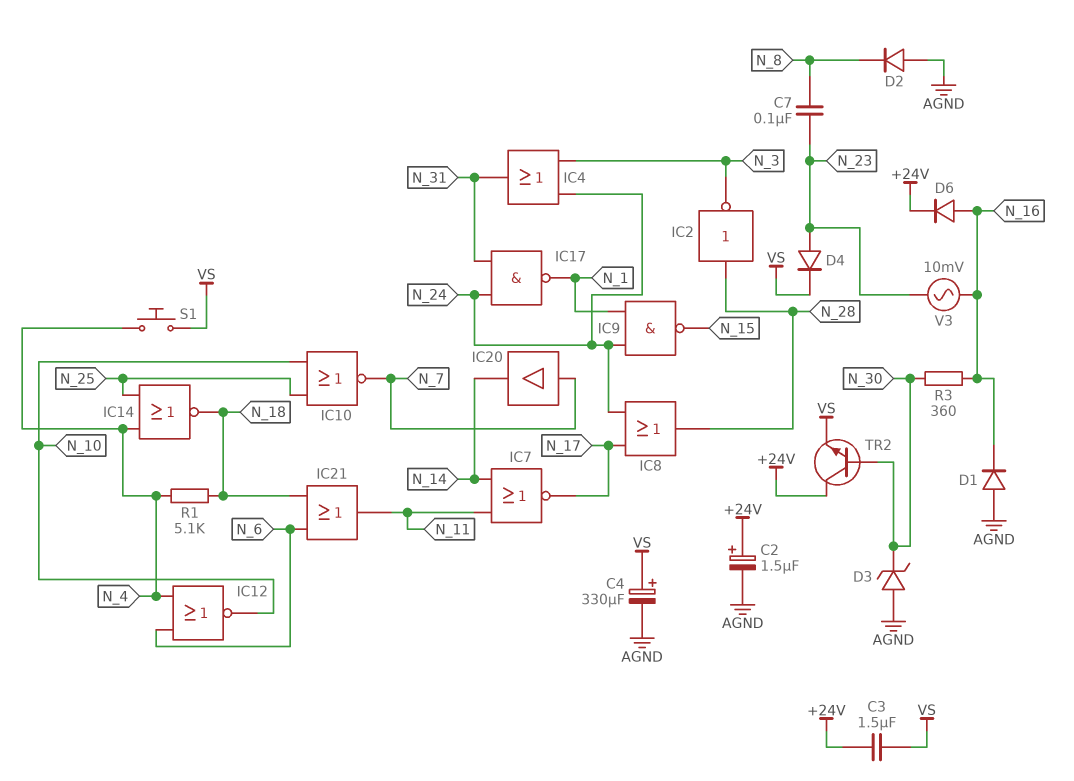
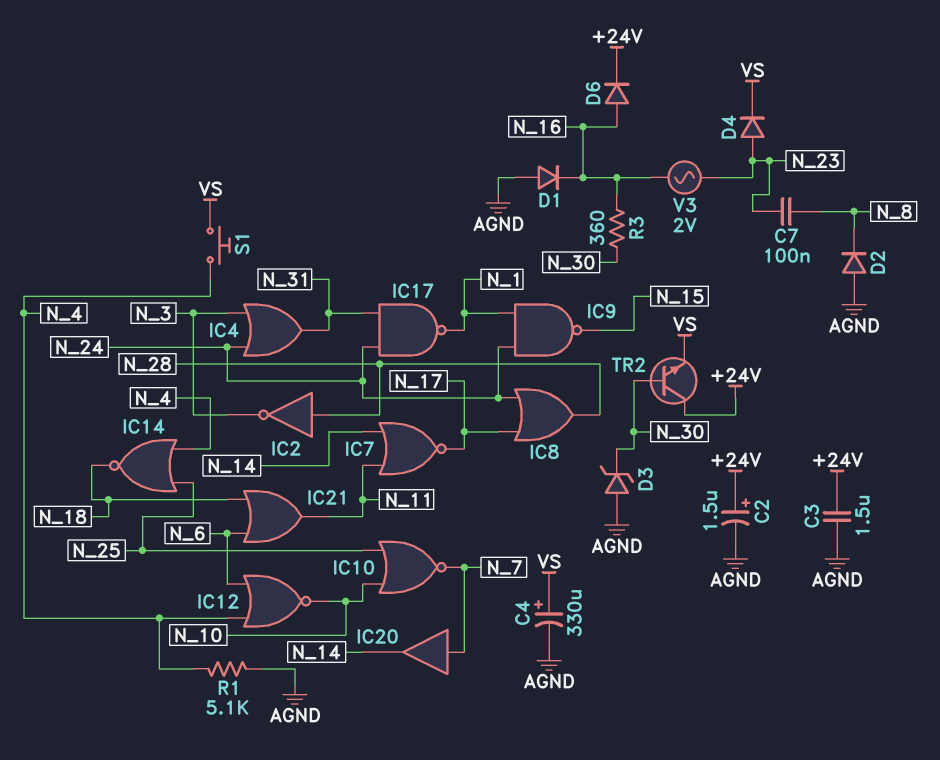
C3: 1.5uF (+24V, VS) -> 1.5uF (+24V, AGND)
R1: 5.1k (N_4, N_18) -> 5.1k (AGND, N_4)
V3: AC 10mV (N_16, N_23) -> AC 2V (N_16, N_23)

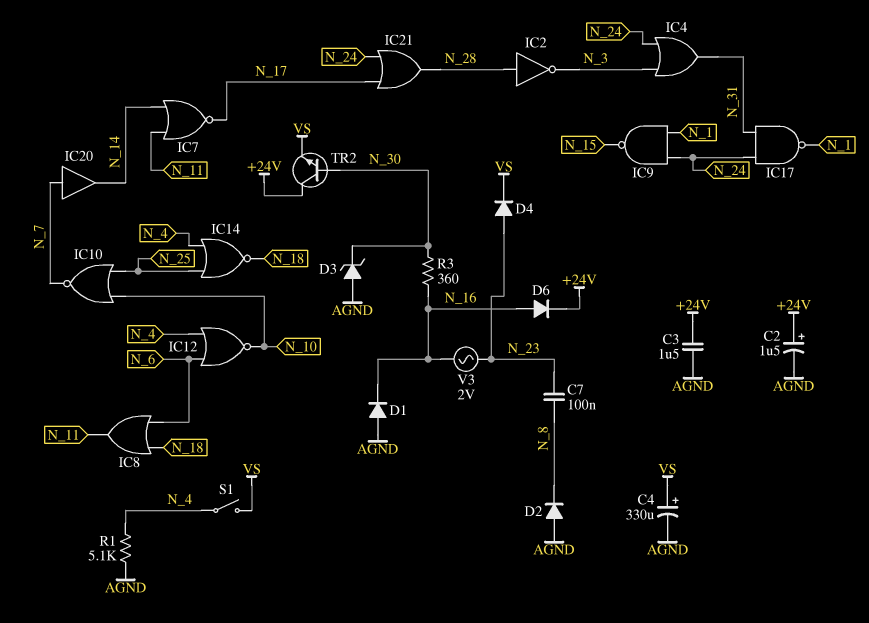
IC8: OR (in N_17, in N_24, out N_28) -> OR (in N_6, in N_18, out N_11)
IC21: OR (in N_6, in N_18, out N_11) -> OR (in N_17, in N_24, out N_28)
S1: button (N_4, VS) -> switch (N_4, VS)

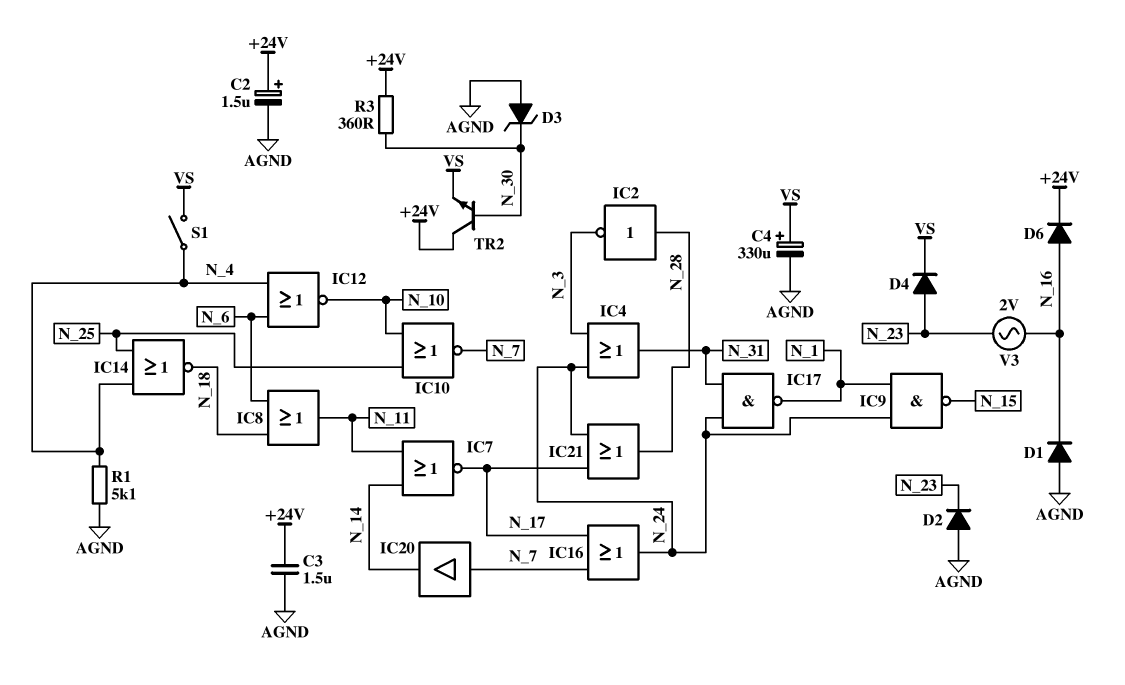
C7: 100nF (N_8, N_23) -> none
D2: diode (A AGND, K N_8) -> diode (A AGND, K N_23)
IC16: none -> OR (in N_7, in N_17, out N_24)
R3: 360 (N_16, N_30) -> 360 (+24V, N_30)

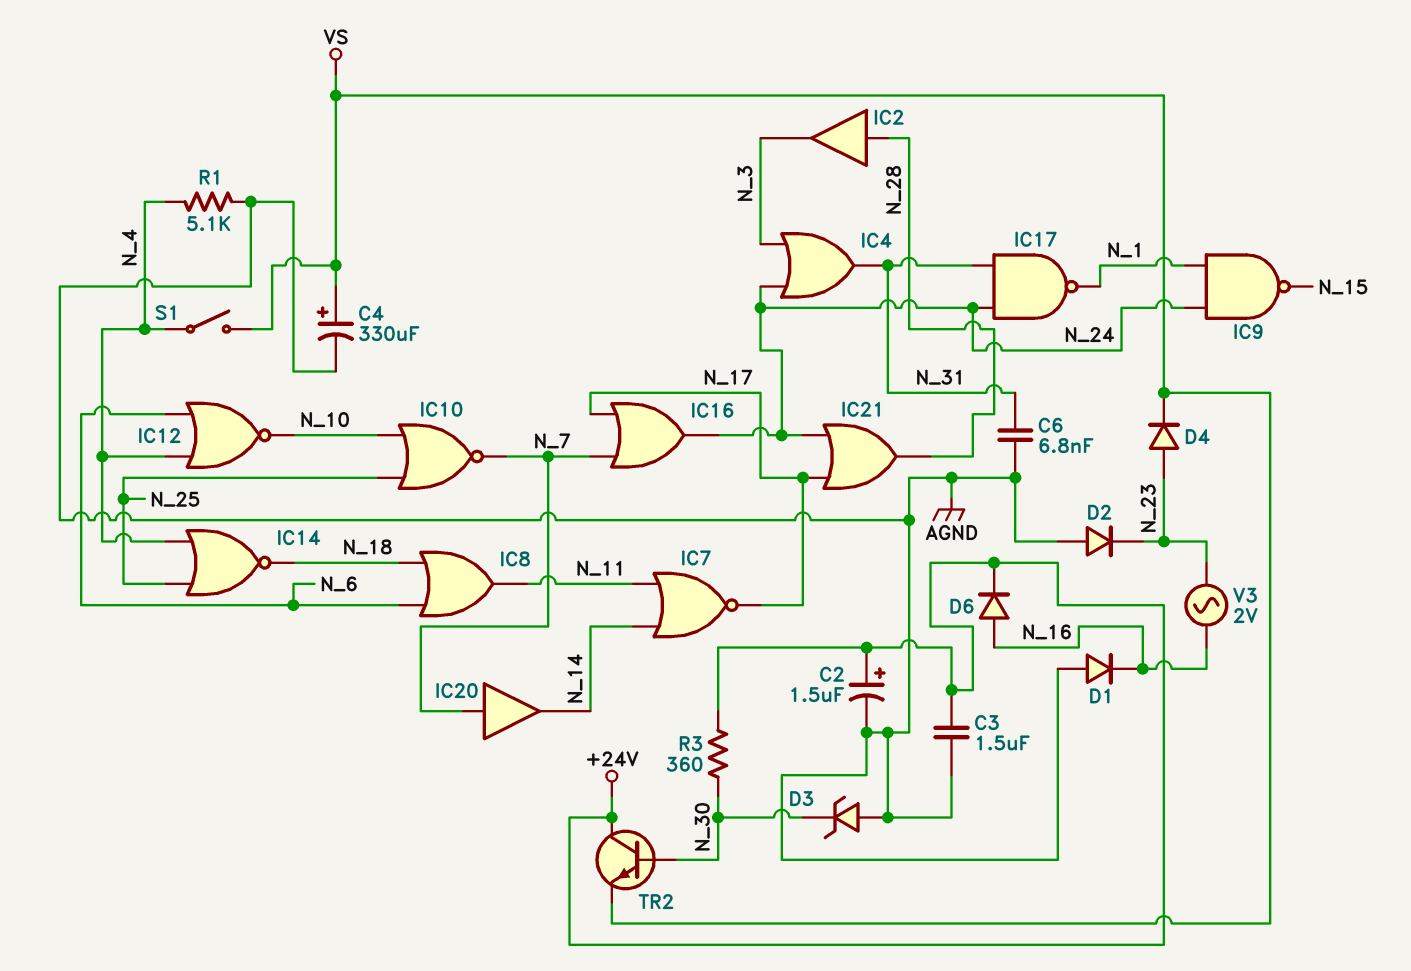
C6: none -> 6.8nF (AGND, N_31)
IC2: NOT (in N_28, out N_3) -> buffer (in N_28, out N_3)

